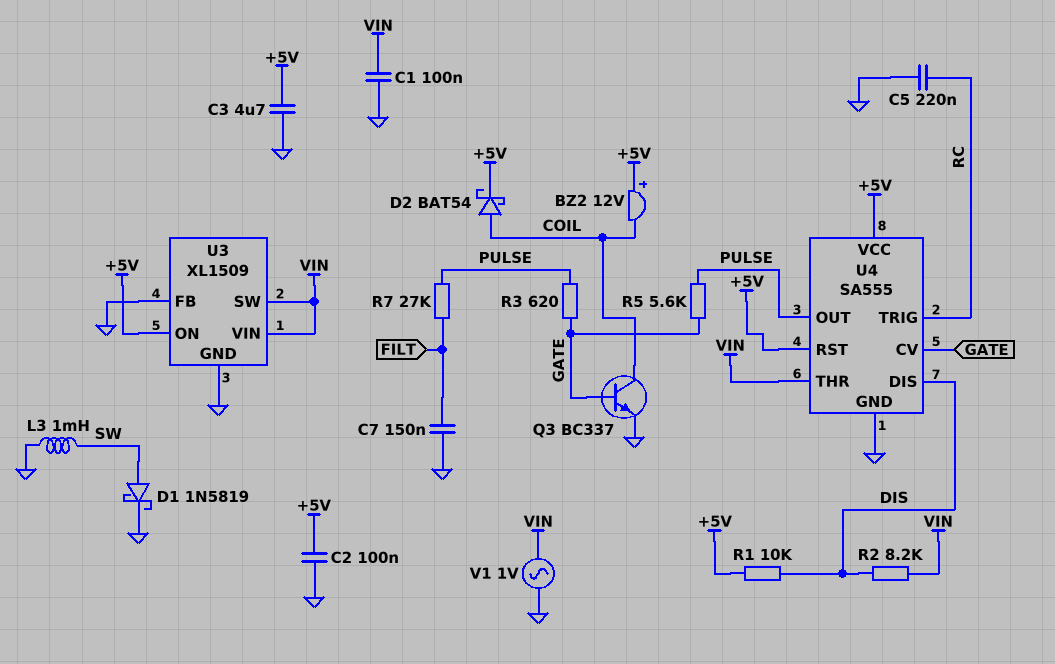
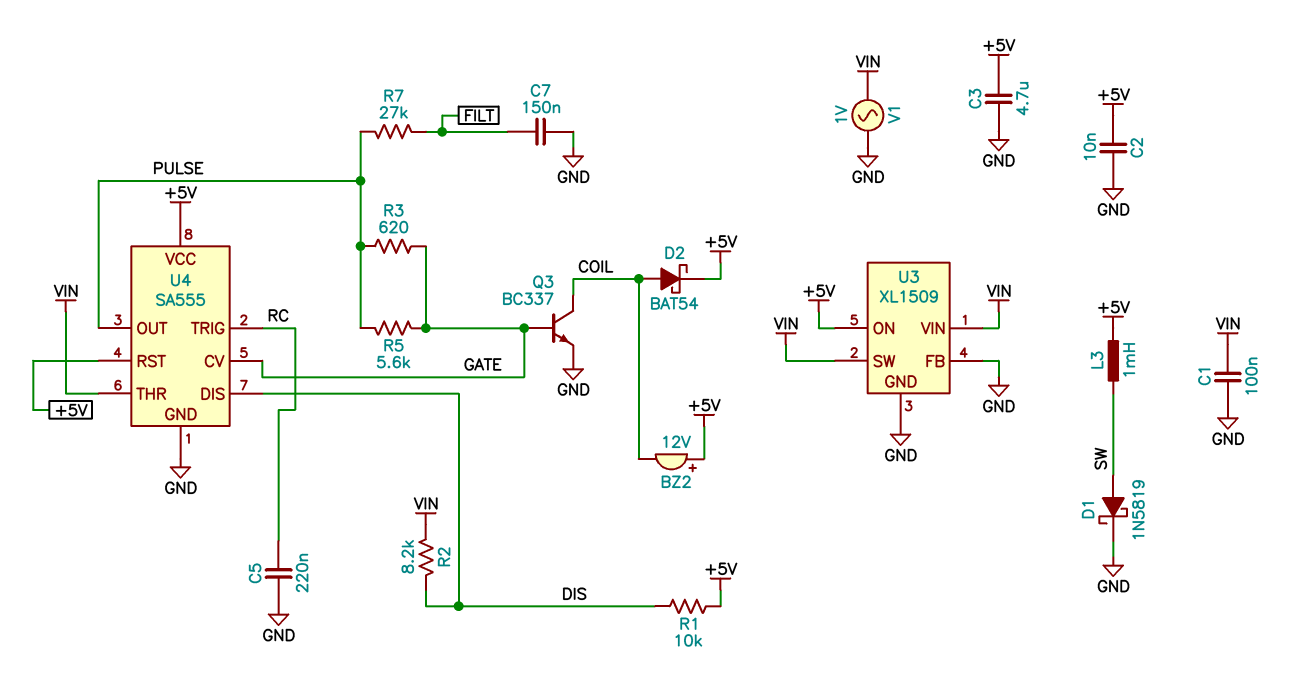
C2: 100nF (+5V, GND) -> 10nF (+5V, GND)
L3: 1mH (GND, SW) -> 1mH (+5V, SW)

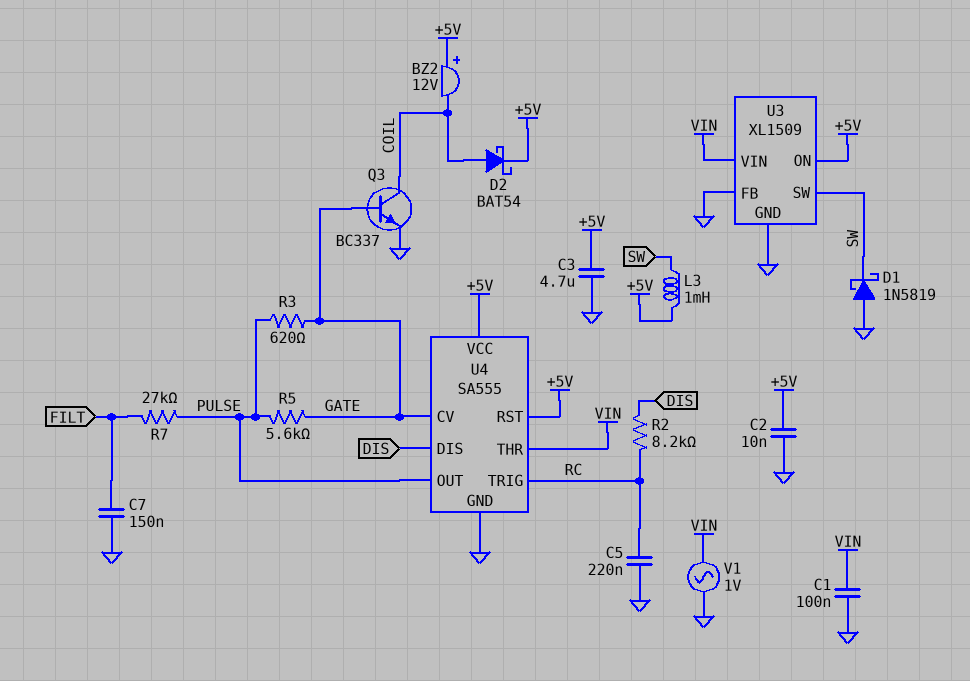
D1: schottky 1N5819 (A SW, K GND) -> schottky 1N5819 (A GND, K SW)
R1: 10k (+5V, DIS) -> none
R2: 8.2k (DIS, VIN) -> 8.2k (DIS, RC)
U3 pin SW: VIN -> SW

